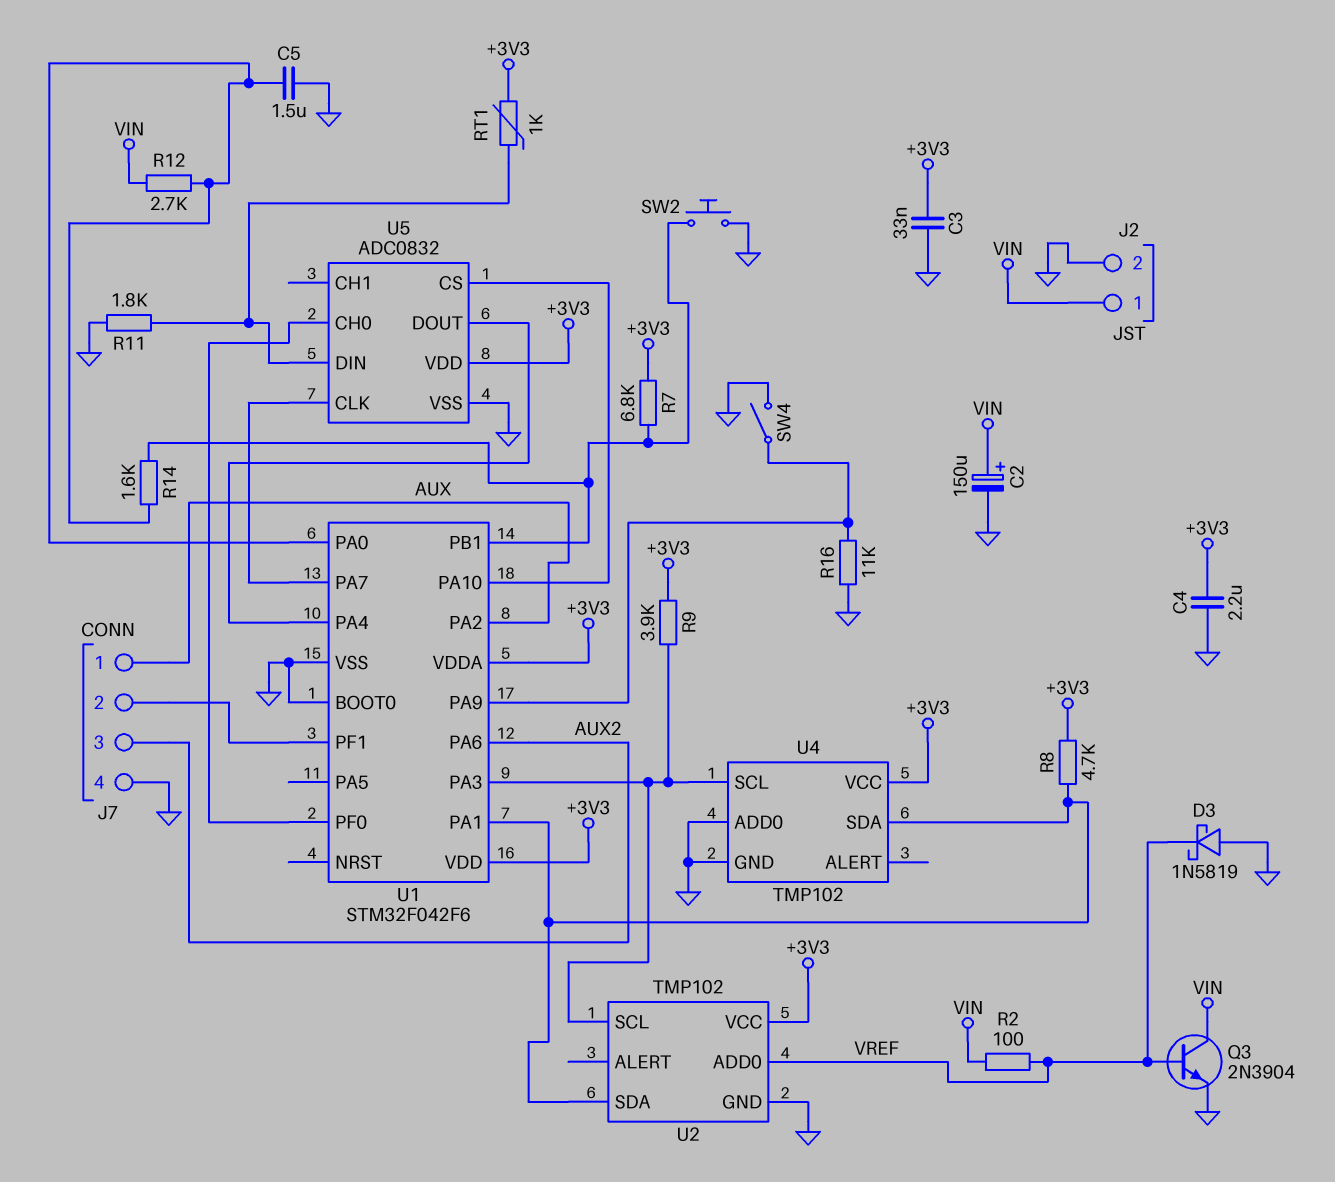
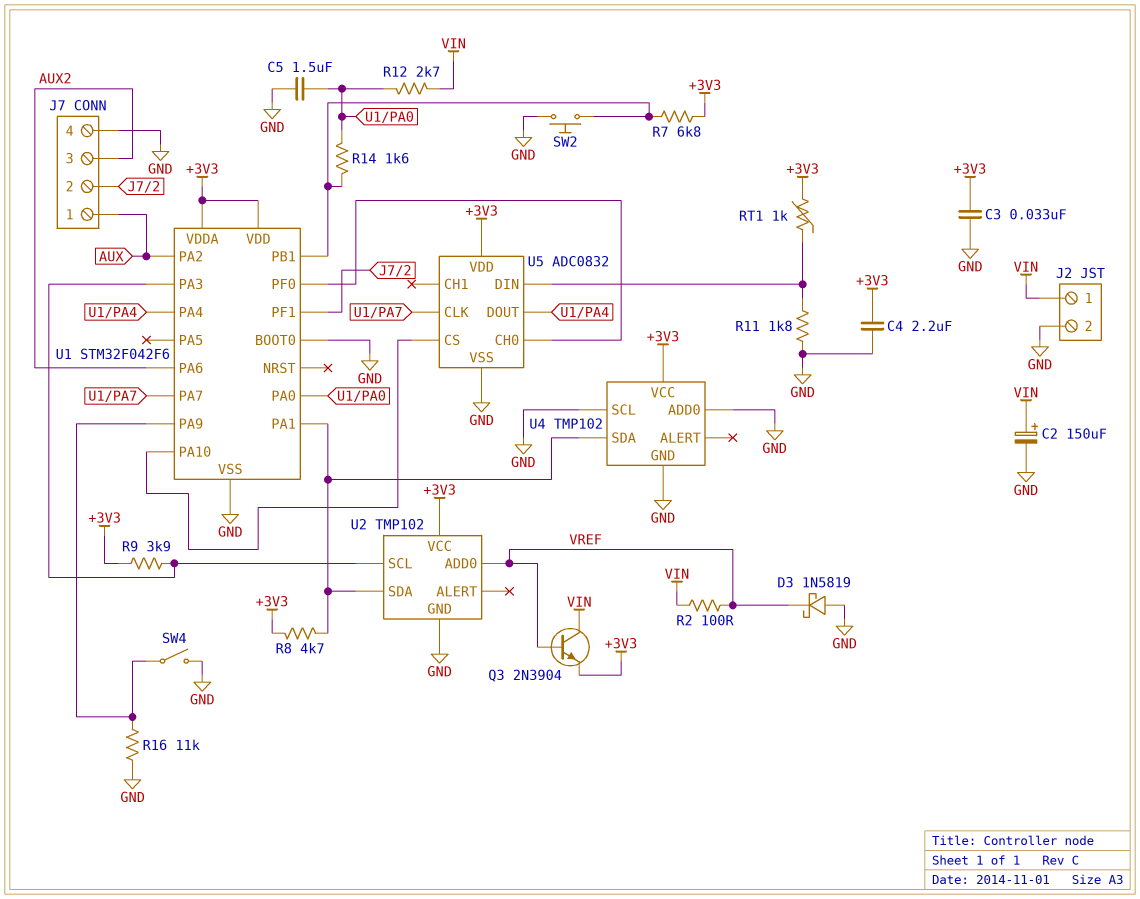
Q3: NPN 2N3904 (B VREF, C VIN, E GND) -> NPN 2N3904 (B VREF, C VIN, E +3V3)
U4 pin SCL: U1/PA3 -> GND

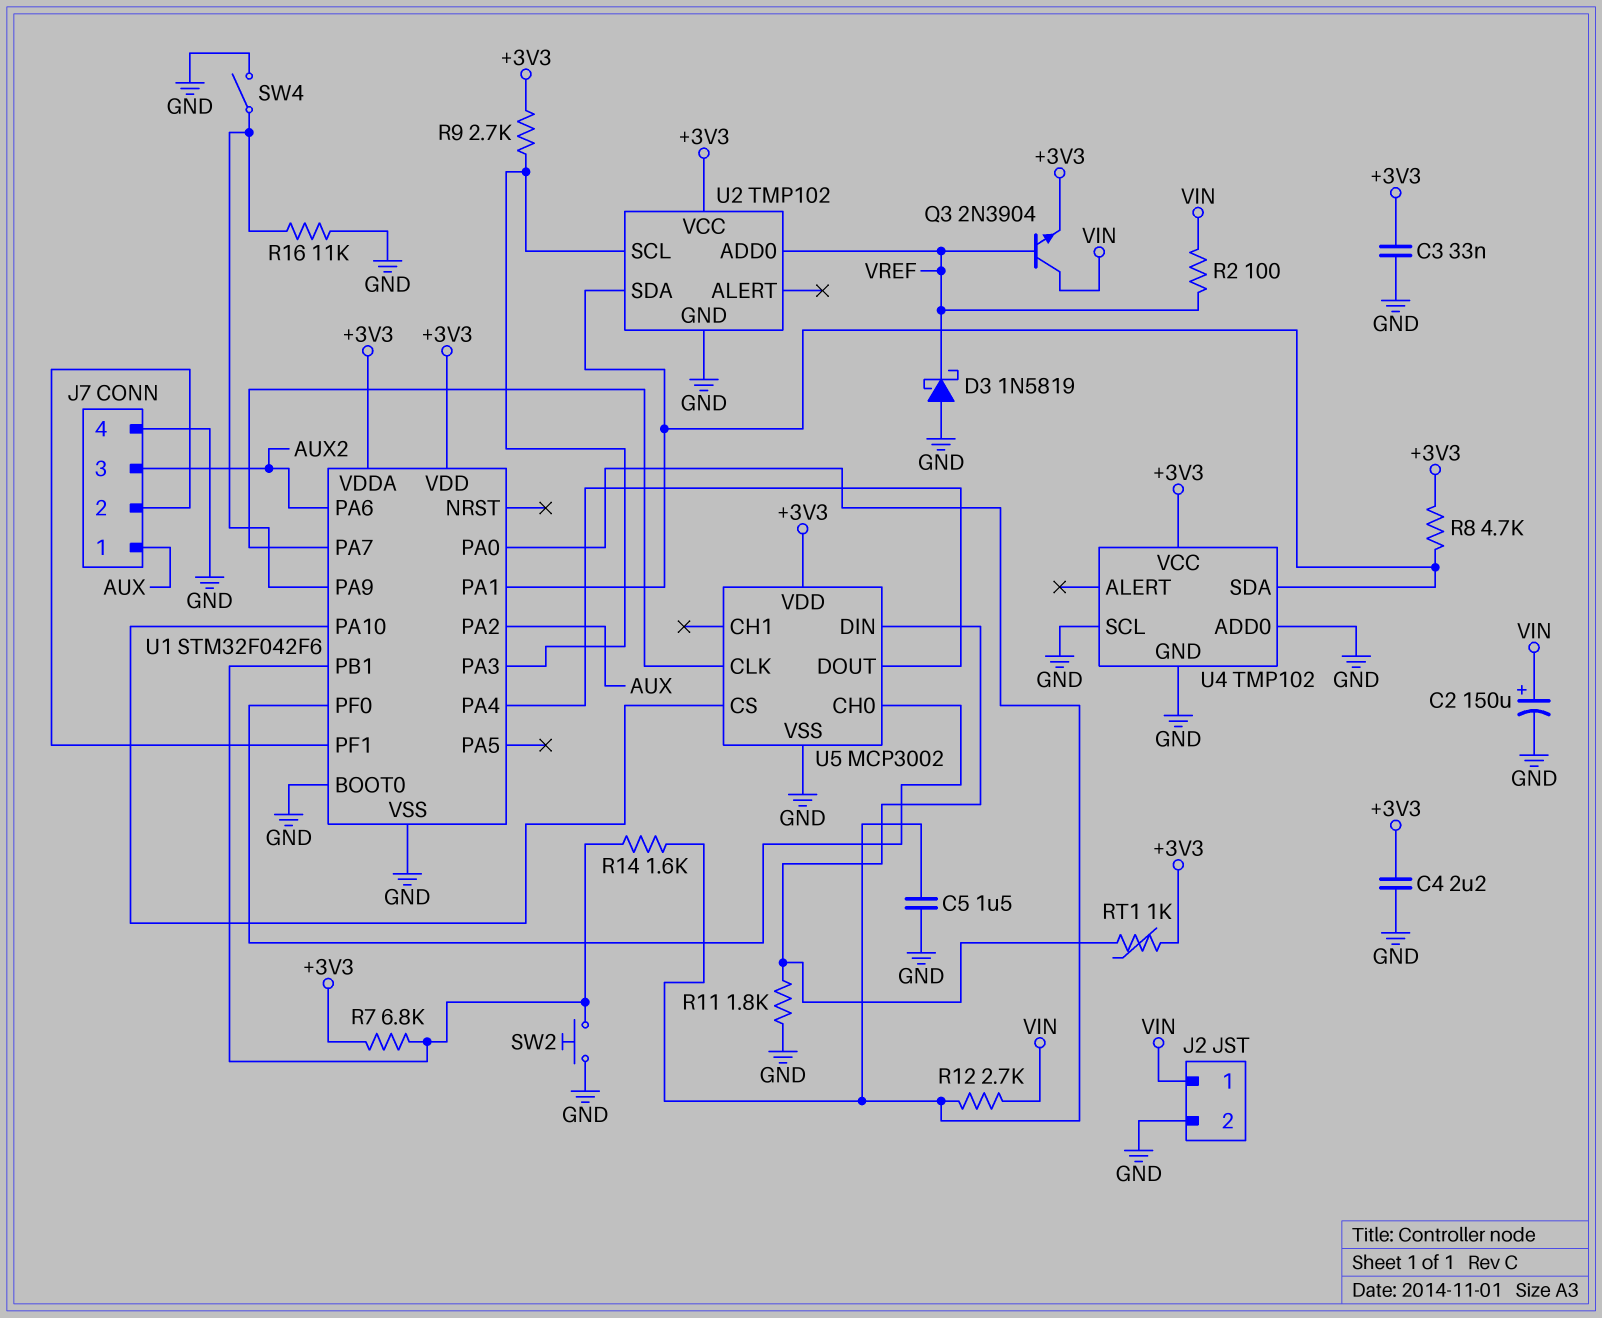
R9: 3.9k (+3V3, U1/PA3) -> 2.7k (+3V3, U1/PA3)
U5: ADC0832 -> MCP3002

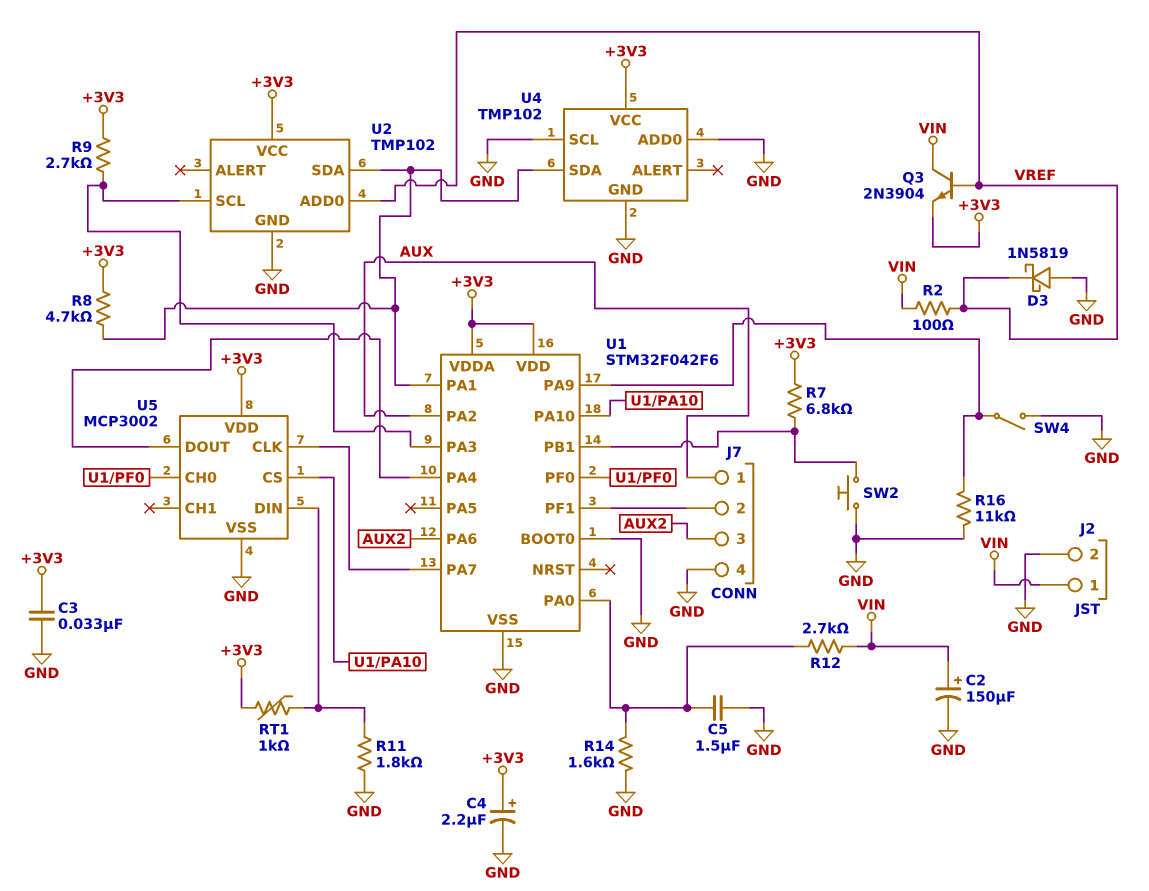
C4: 2.2uF (+3V3, GND) -> 2.2uF (plus +3V3, minus GND)
R14: 1.6k (U1/PA0, U1/PB1) -> 1.6k (GND, U1/PA0)

